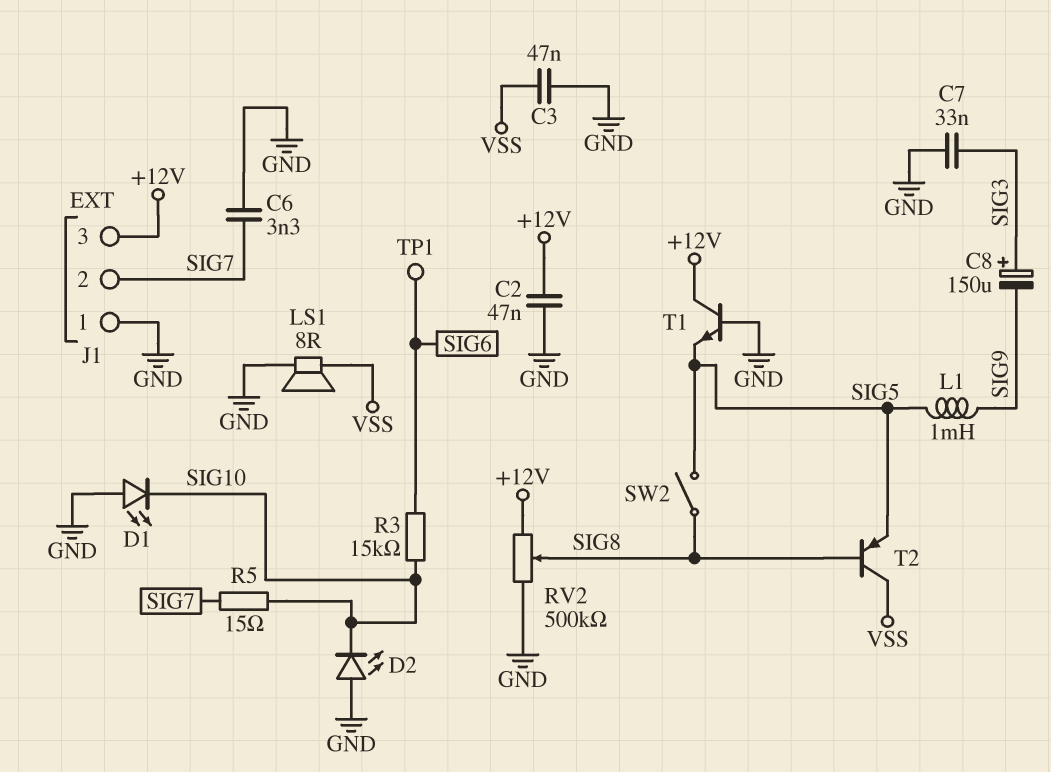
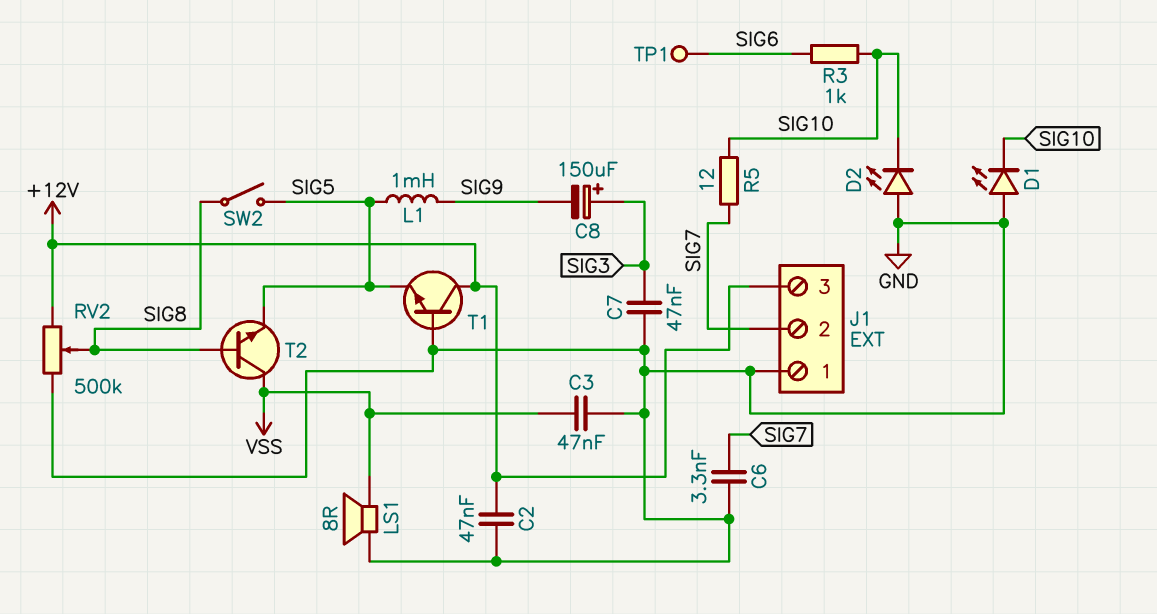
C7: 33nF (GND, SIG3) -> 47nF (GND, SIG3)
R3: 15k (SIG6, SIG10) -> 1k (SIG6, SIG10)
R5: 15 (SIG7, SIG10) -> 12 (SIG7, SIG10)
T2: PNP (B SIG8, C VSS, E SIG5) -> NPN (B SIG8, C VSS, E SIG5)

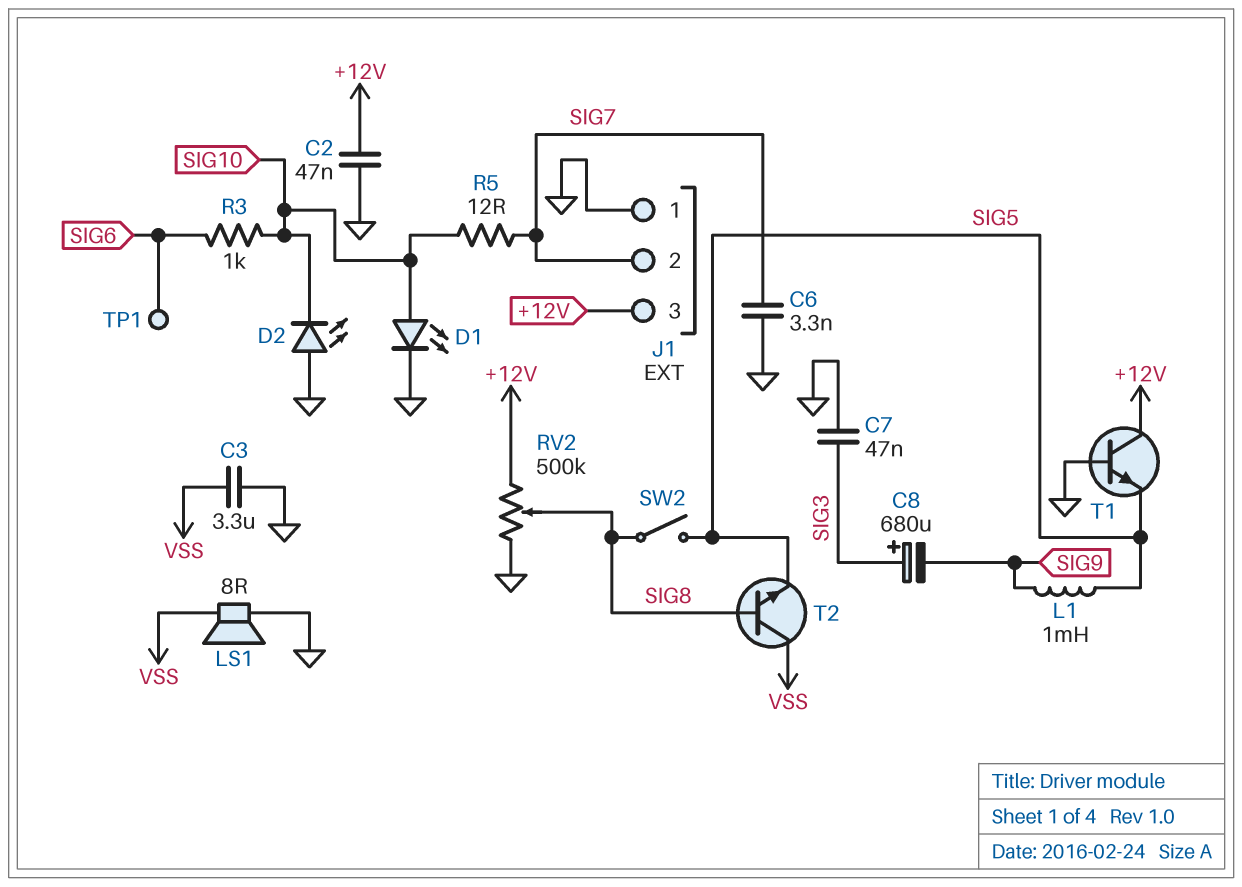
C3: 47nF (GND, VSS) -> 3.3uF (GND, VSS)
C8: 150uF (plus SIG3, minus SIG9) -> 680uF (plus SIG3, minus SIG9)
D1: LED (A GND, K SIG10) -> LED (A SIG10, K GND)

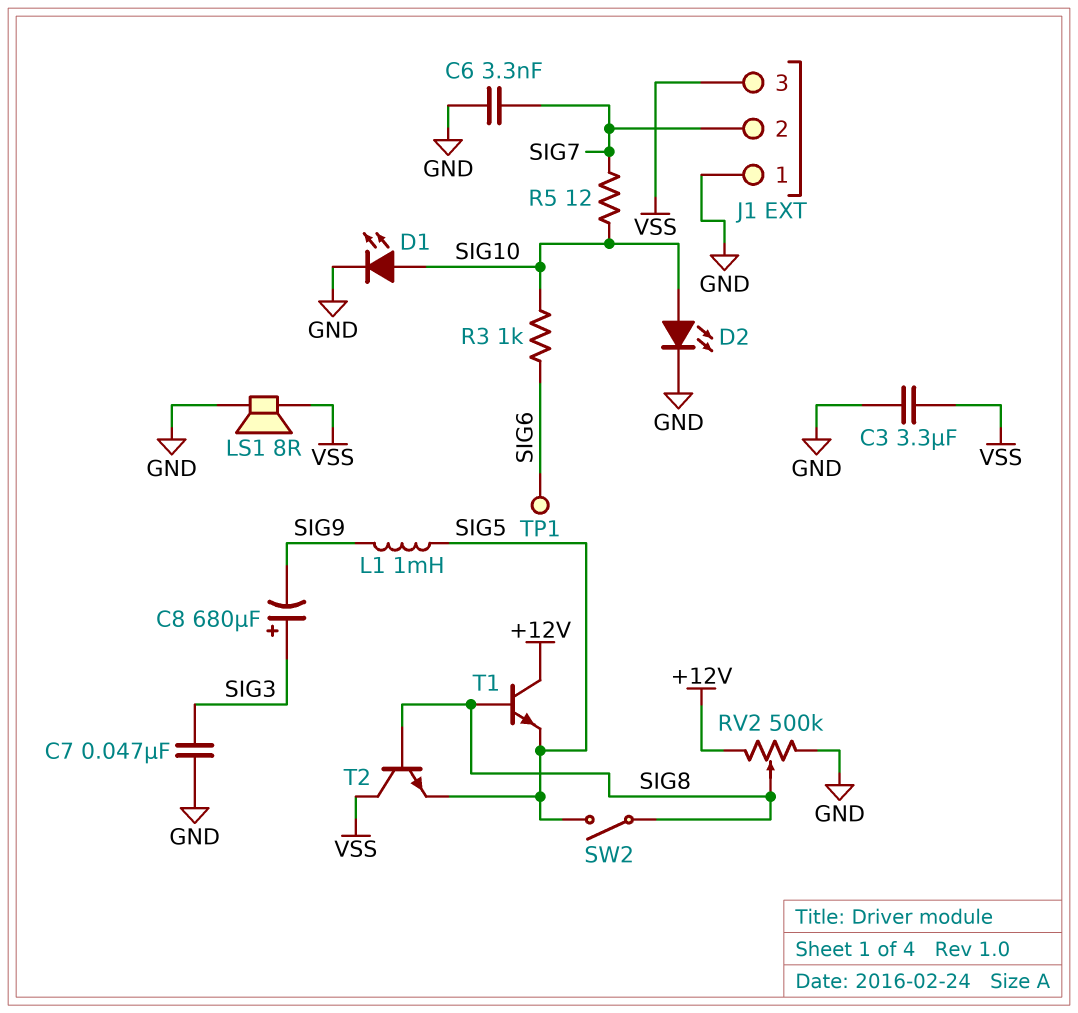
C2: 47nF (+12V, GND) -> none
D2: LED (A GND, K SIG10) -> LED (A SIG10, K GND)
J1 pin 3: +12V -> VSS
T1: NPN (B GND, C +12V, E SIG5) -> NPN (B SIG8, C +12V, E SIG5)

